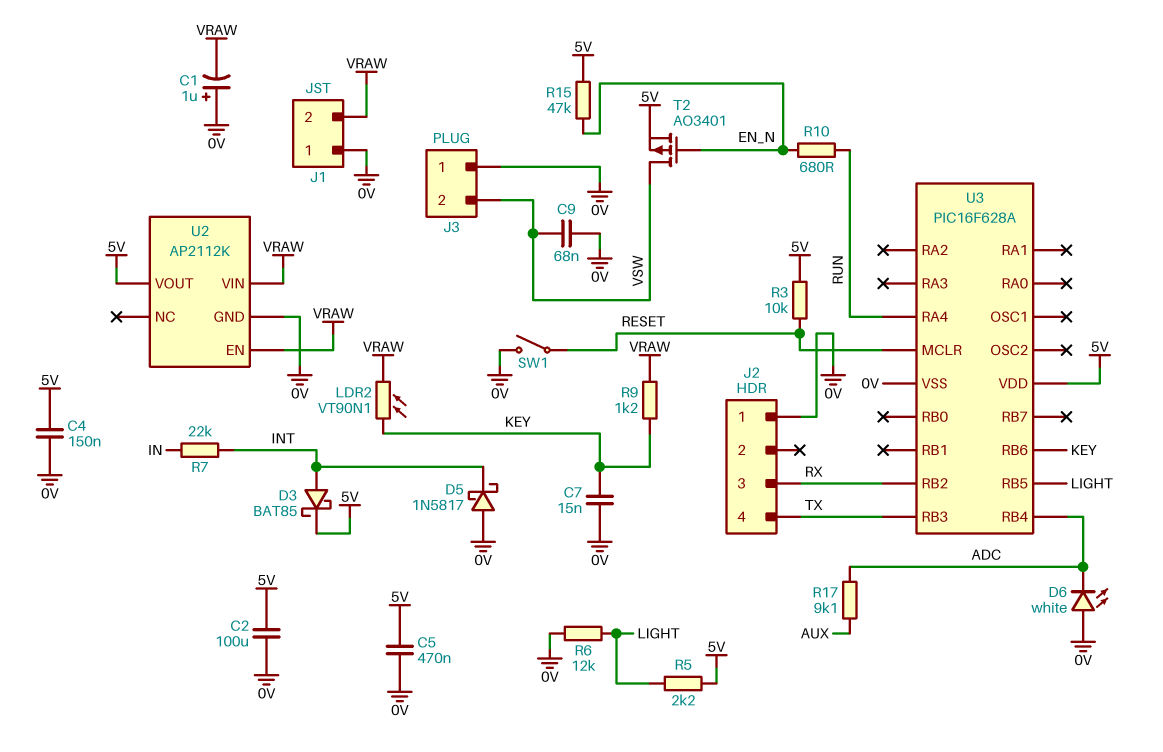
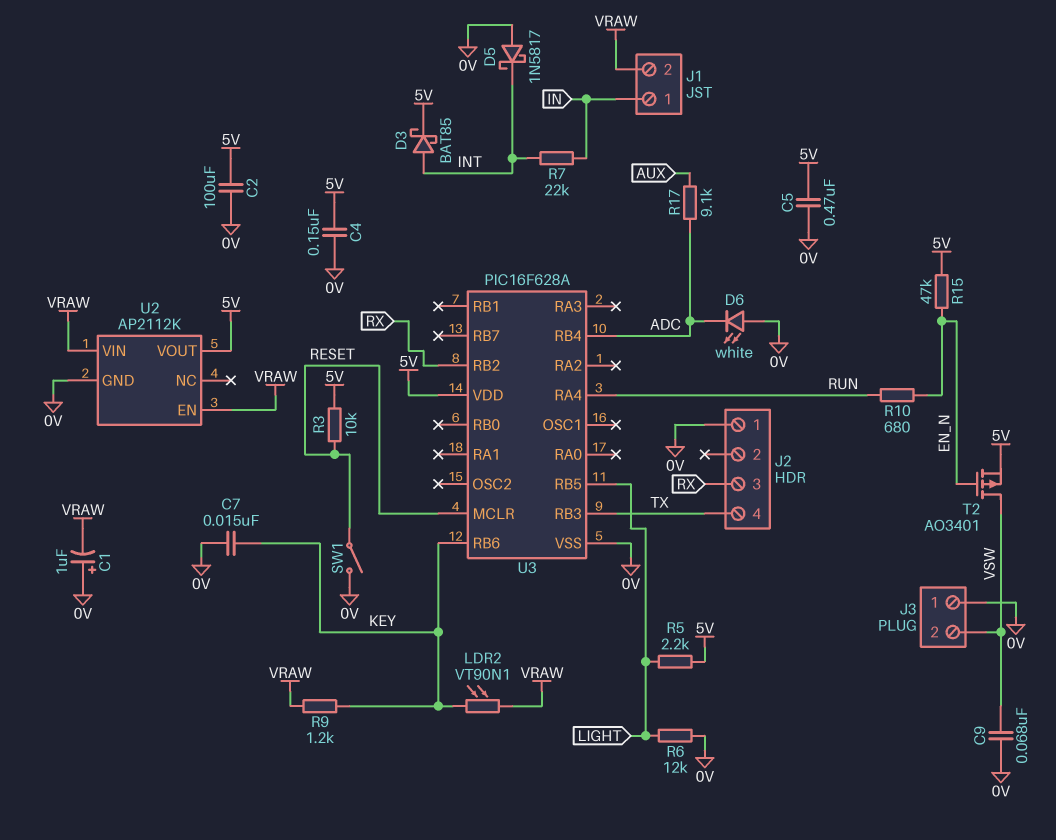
J1 pin 1: 0V -> IN

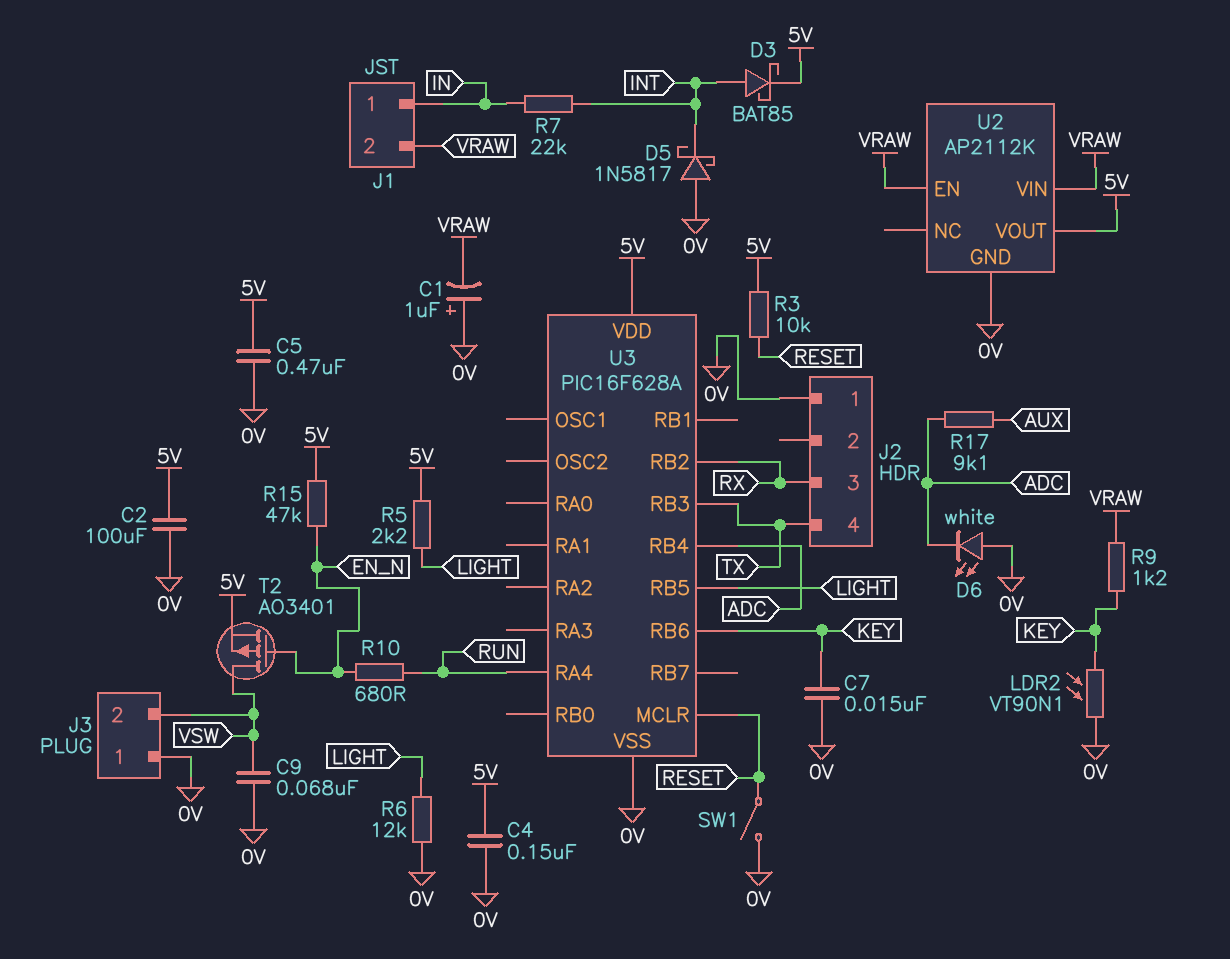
LDR2: VT90N1 (KEY, VRAW) -> VT90N1 (0V, KEY)

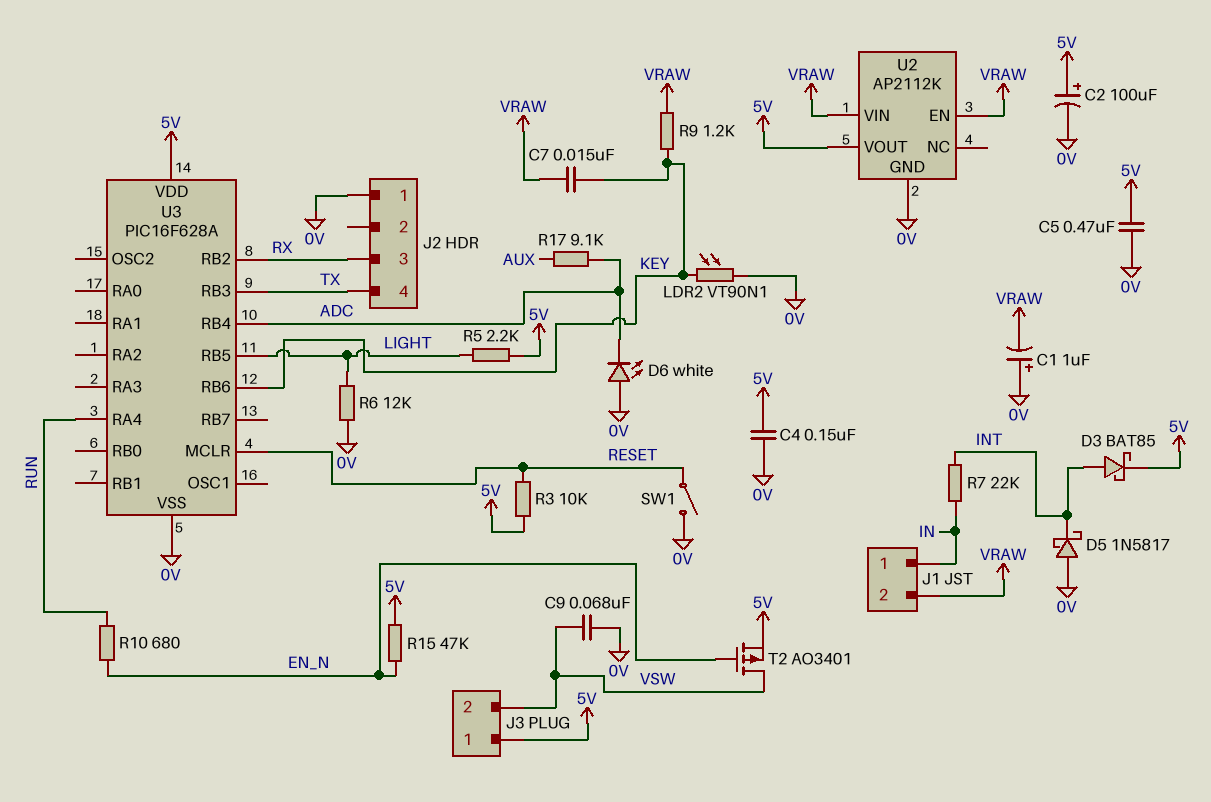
C2: 100uF (0V, 5V) -> 100uF (plus 5V, minus 0V)
C7: 15nF (0V, KEY) -> 15nF (KEY, VRAW)
J3 pin 1: 0V -> 5V

